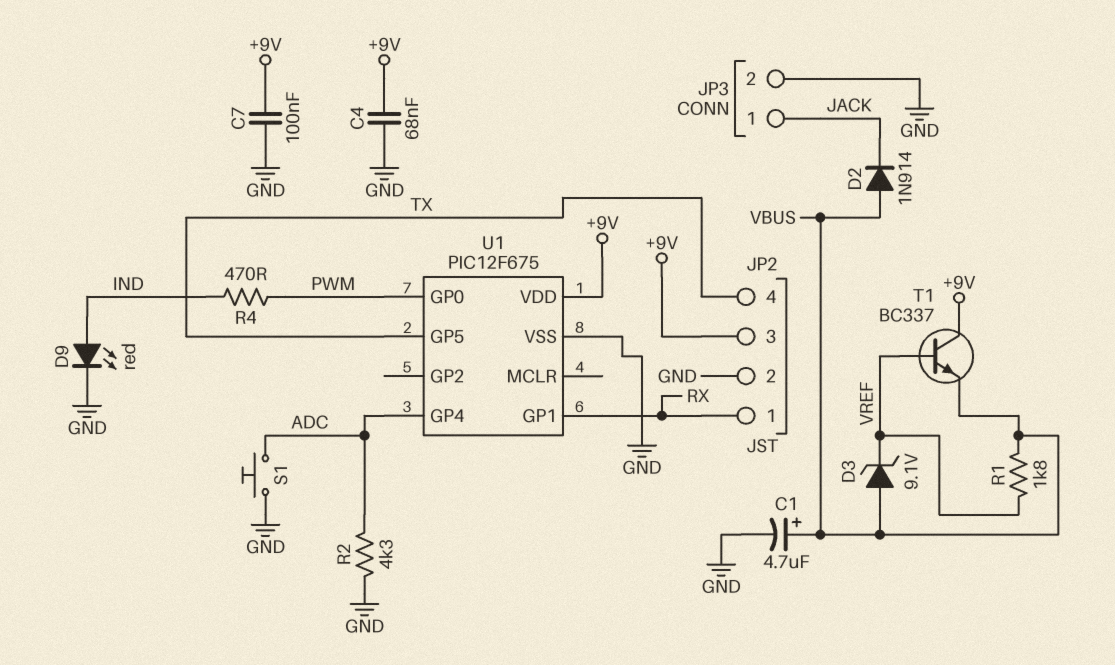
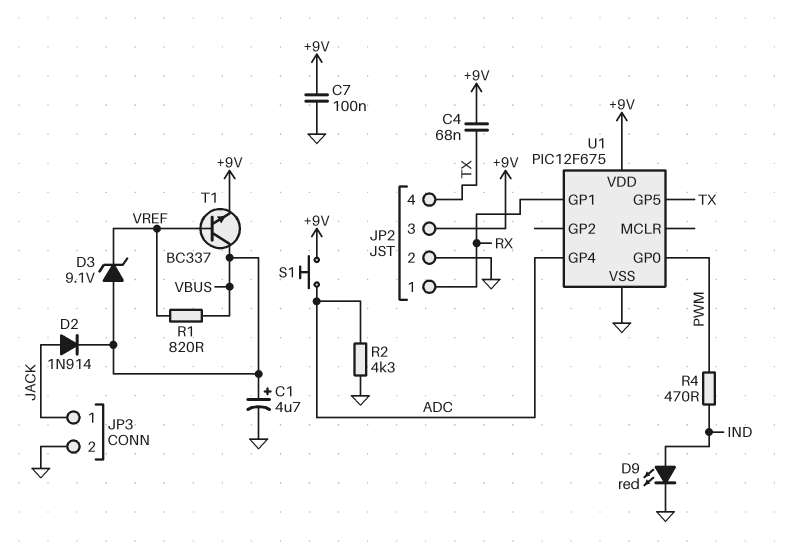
C4: 68nF (+9V, GND) -> 68nF (+9V, TX)
D2: diode 1N914 (A VBUS, K JACK) -> diode 1N914 (A JACK, K VBUS)
R1: 1.8k (VBUS, VREF) -> 820 (VBUS, VREF)
S1: button (ADC, GND) -> button (+9V, ADC)
T1: NPN BC337 (B VREF, C +9V, E VBUS) -> NPN BC337 (B VREF, C VBUS, E +9V)

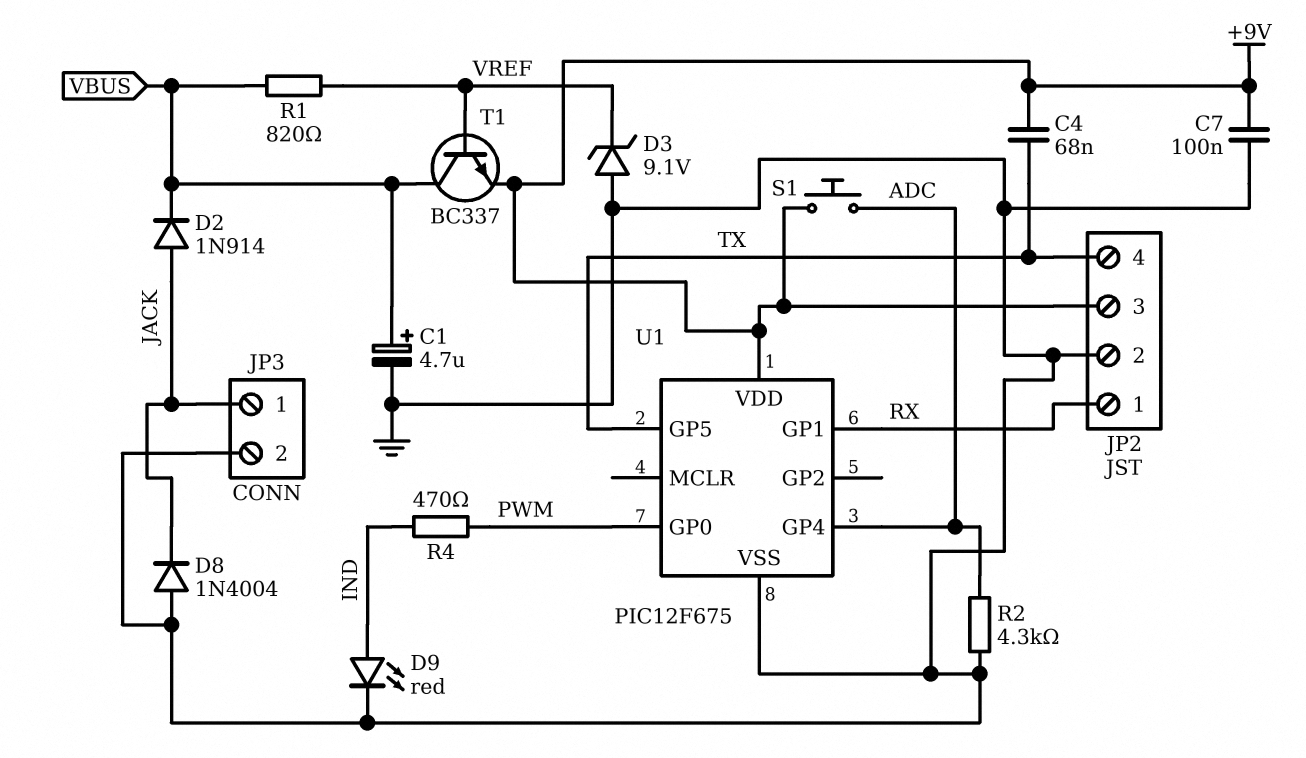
D3: zener 9.1V (A VBUS, K VREF) -> zener 9.1V (A GND, K VREF)
D8: none -> diode 1N4004 (A GND, K JACK)

